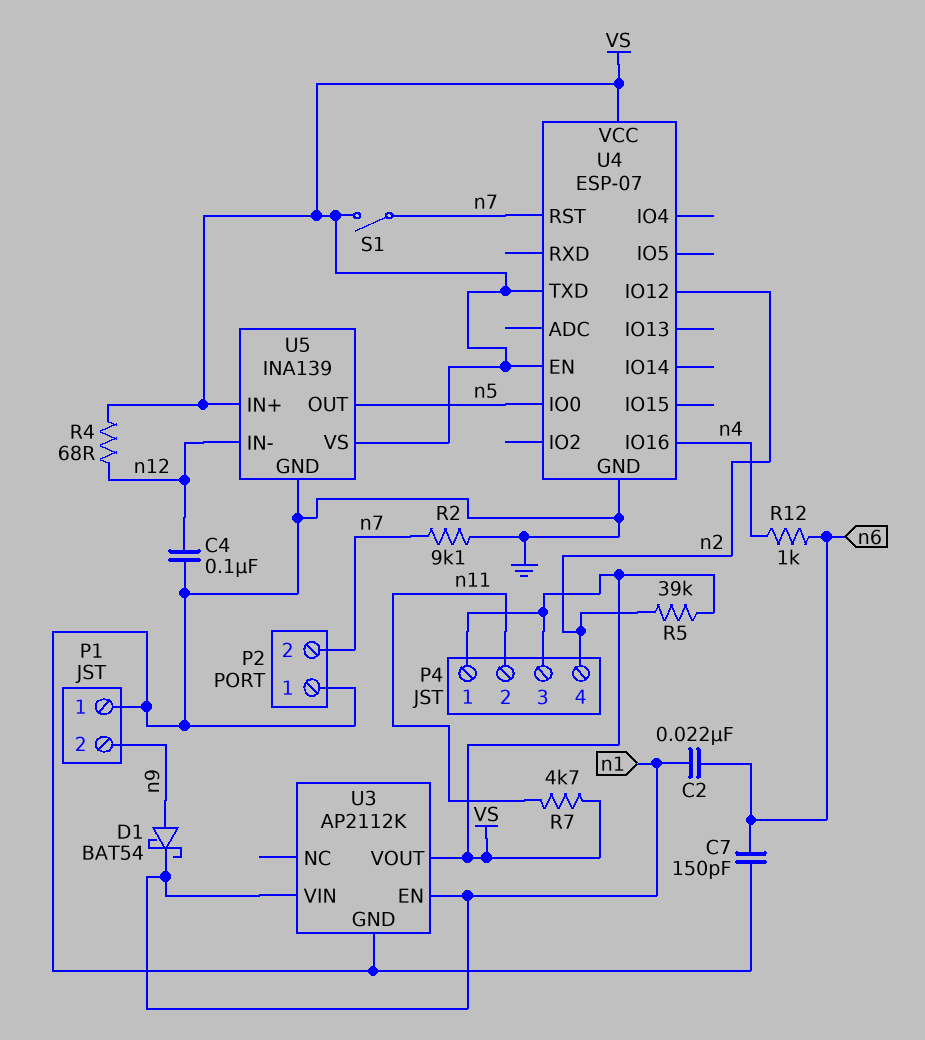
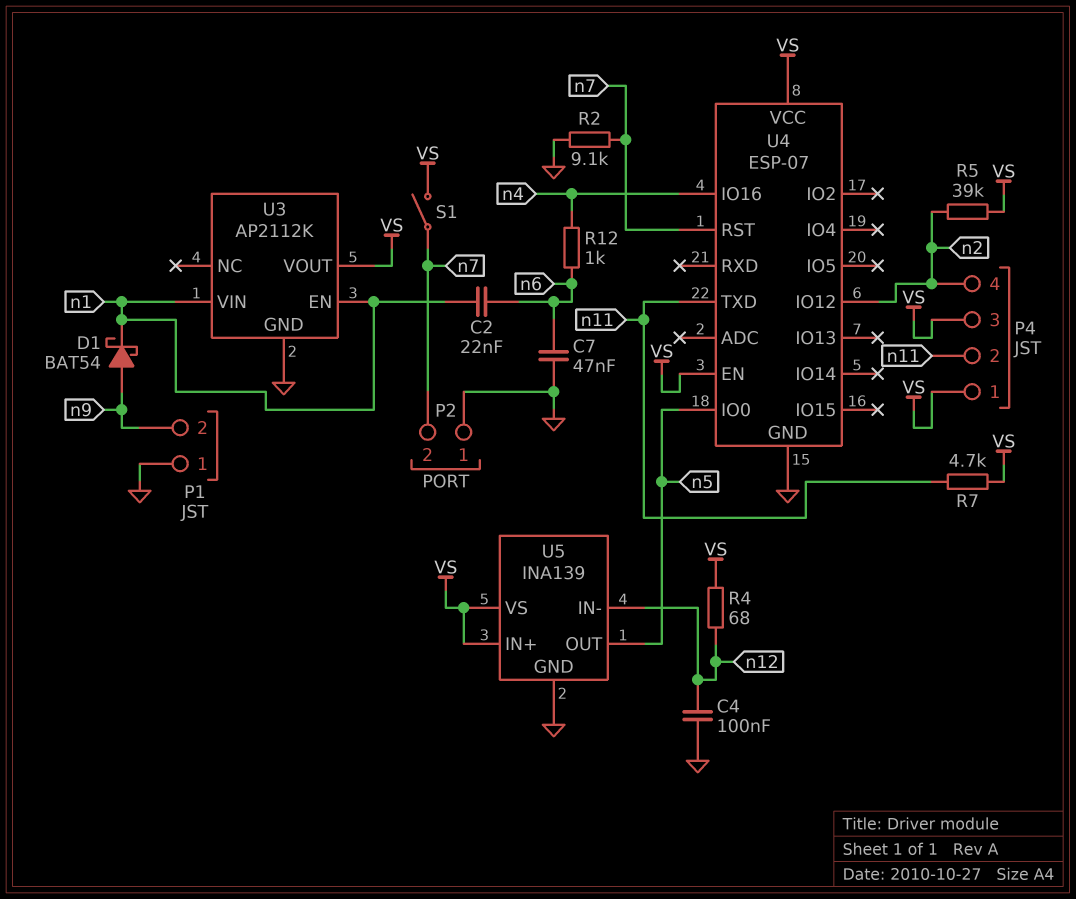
C7: 150pF (GND, n6) -> 47nF (GND, n6)
U4 pin TXD: VS -> n11

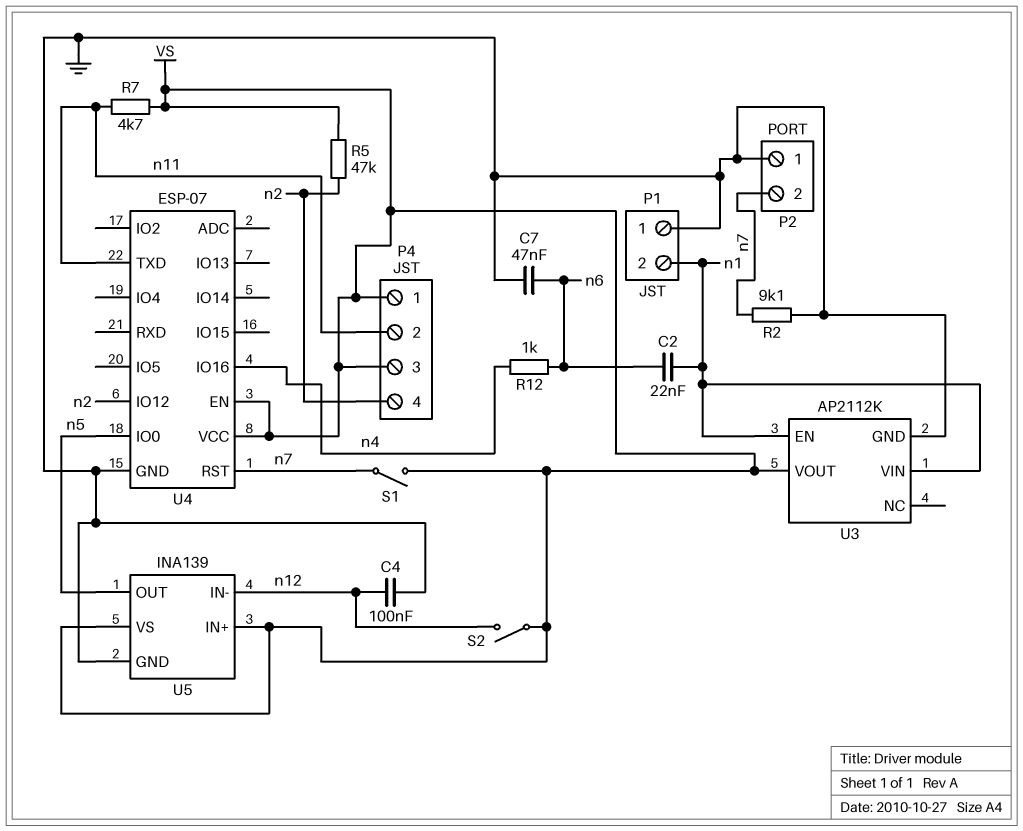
D1: schottky BAT54 (A n9, K n1) -> none
P1 pin 2: n9 -> n1
R4: 68 (VS, n12) -> none
R5: 39k (VS, n2) -> 47k (VS, n2)
S2: none -> switch (VS, n12)

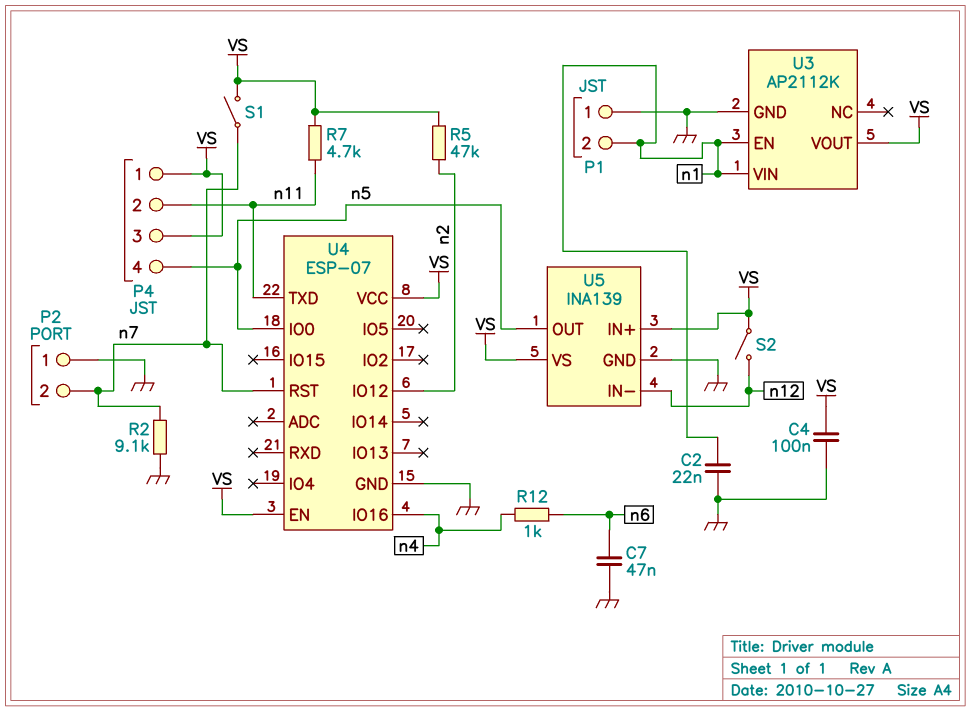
C2: 22nF (n1, n6) -> 22nF (GND, n1)
C4: 100nF (GND, n12) -> 100nF (GND, VS)
P4 pin 4: n2 -> n5

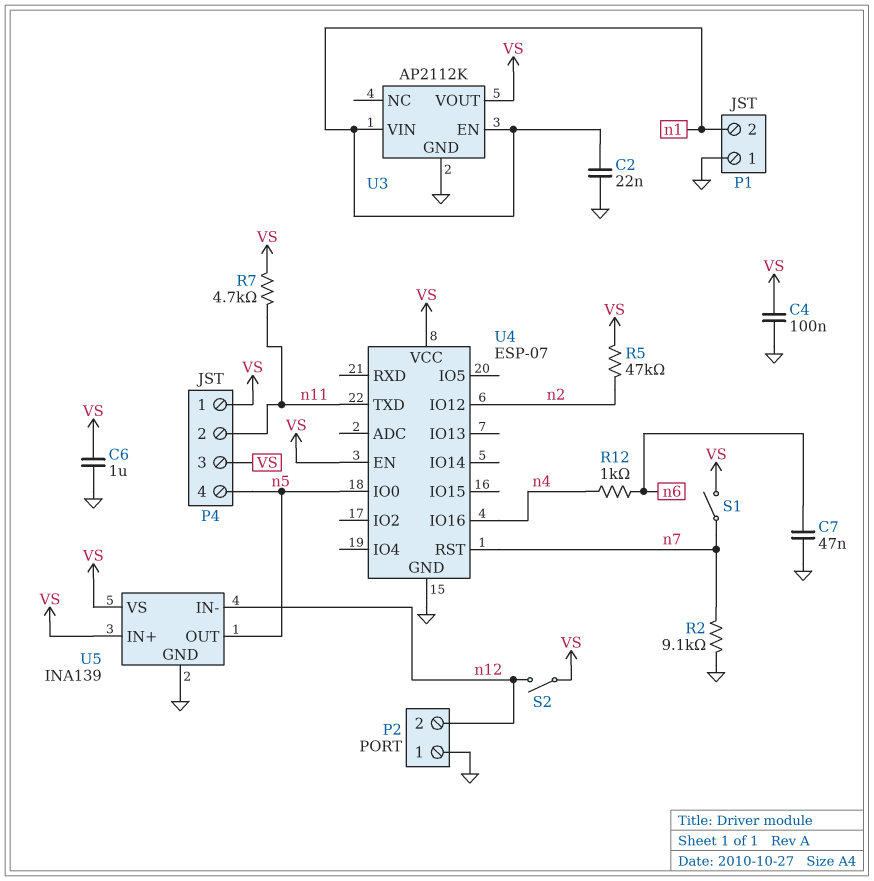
C6: none -> 1uF (GND, VS)
P2 pin 2: n7 -> n12

